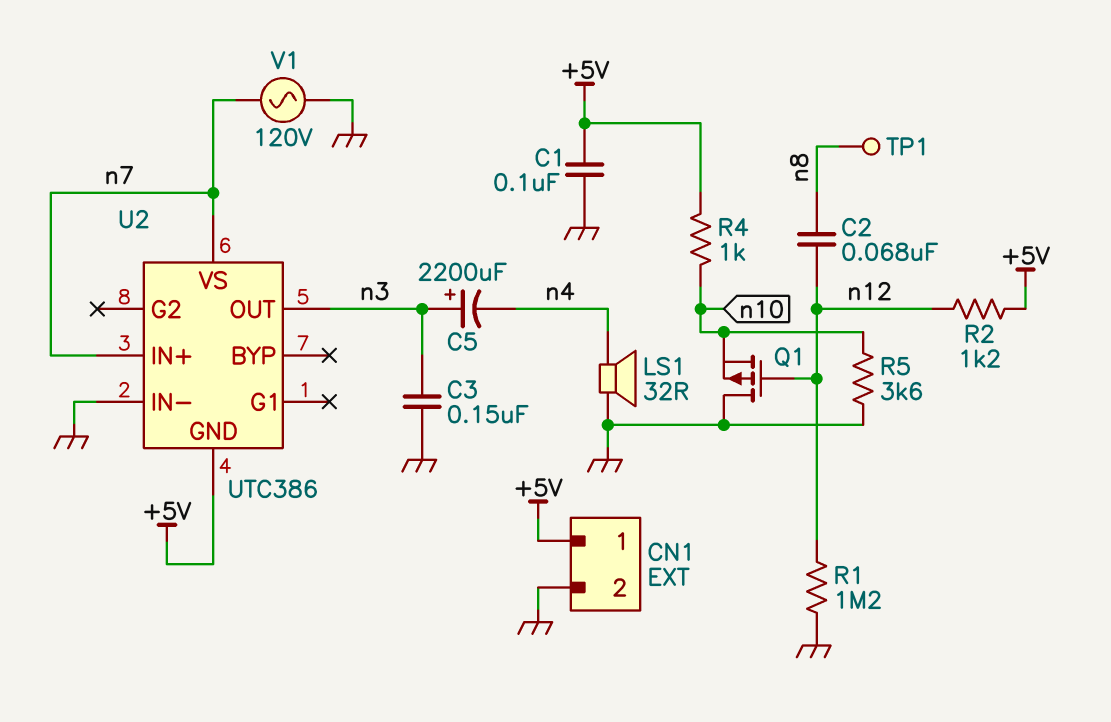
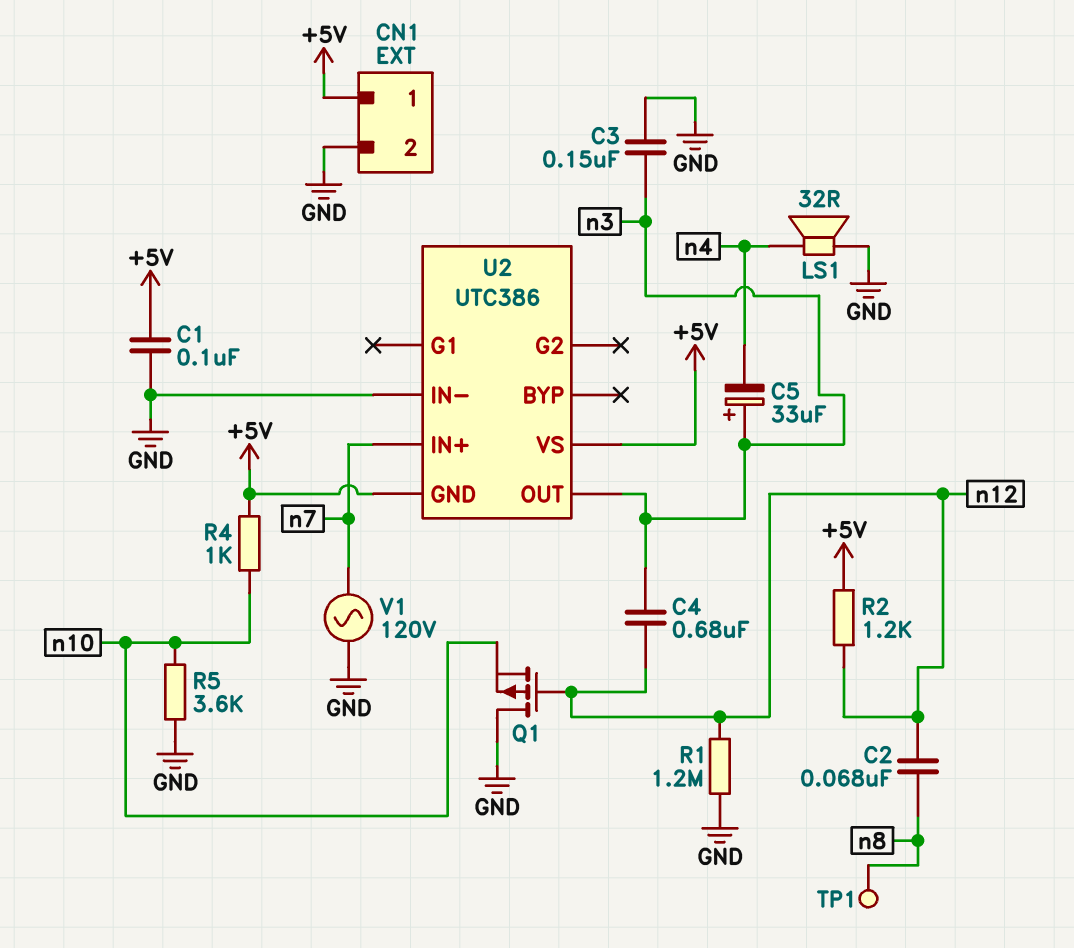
C4: none -> 680nF (n3, n12)
C5: 2200uF (plus n3, minus n4) -> 33uF (plus n3, minus n4)
U2 pin VS: n7 -> +5V

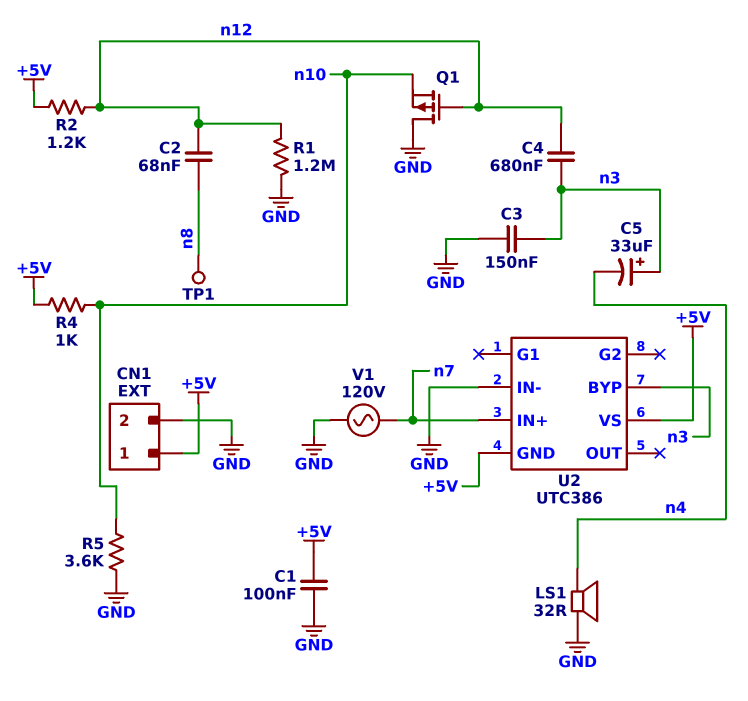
U2 pin BYP: none -> n3
U2 pin OUT: n3 -> none

